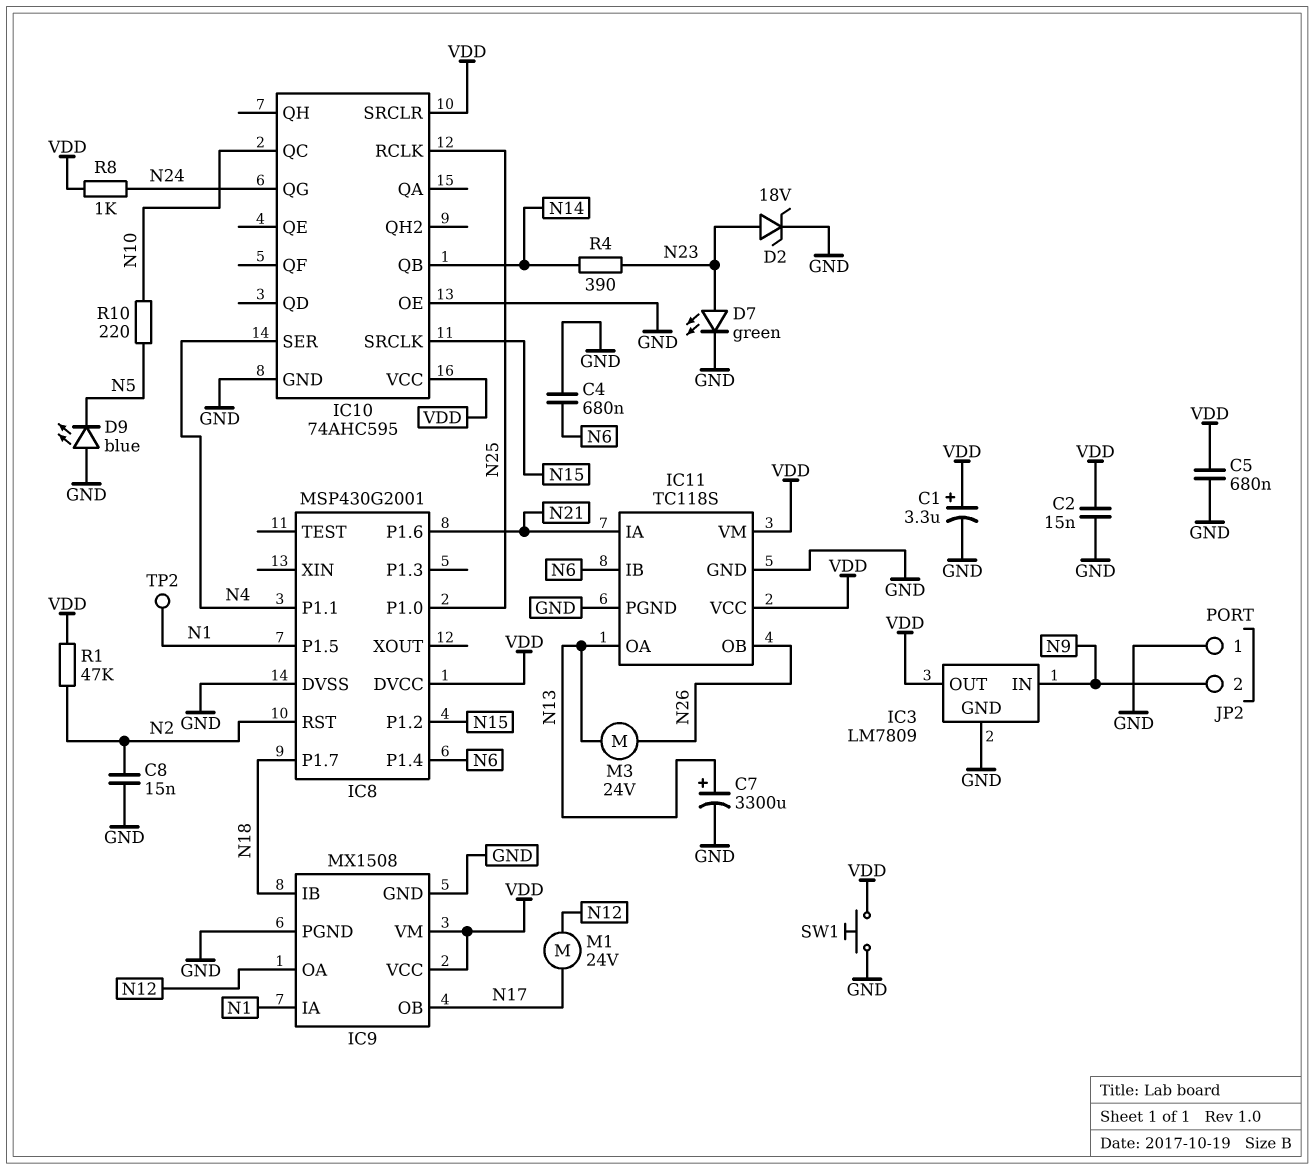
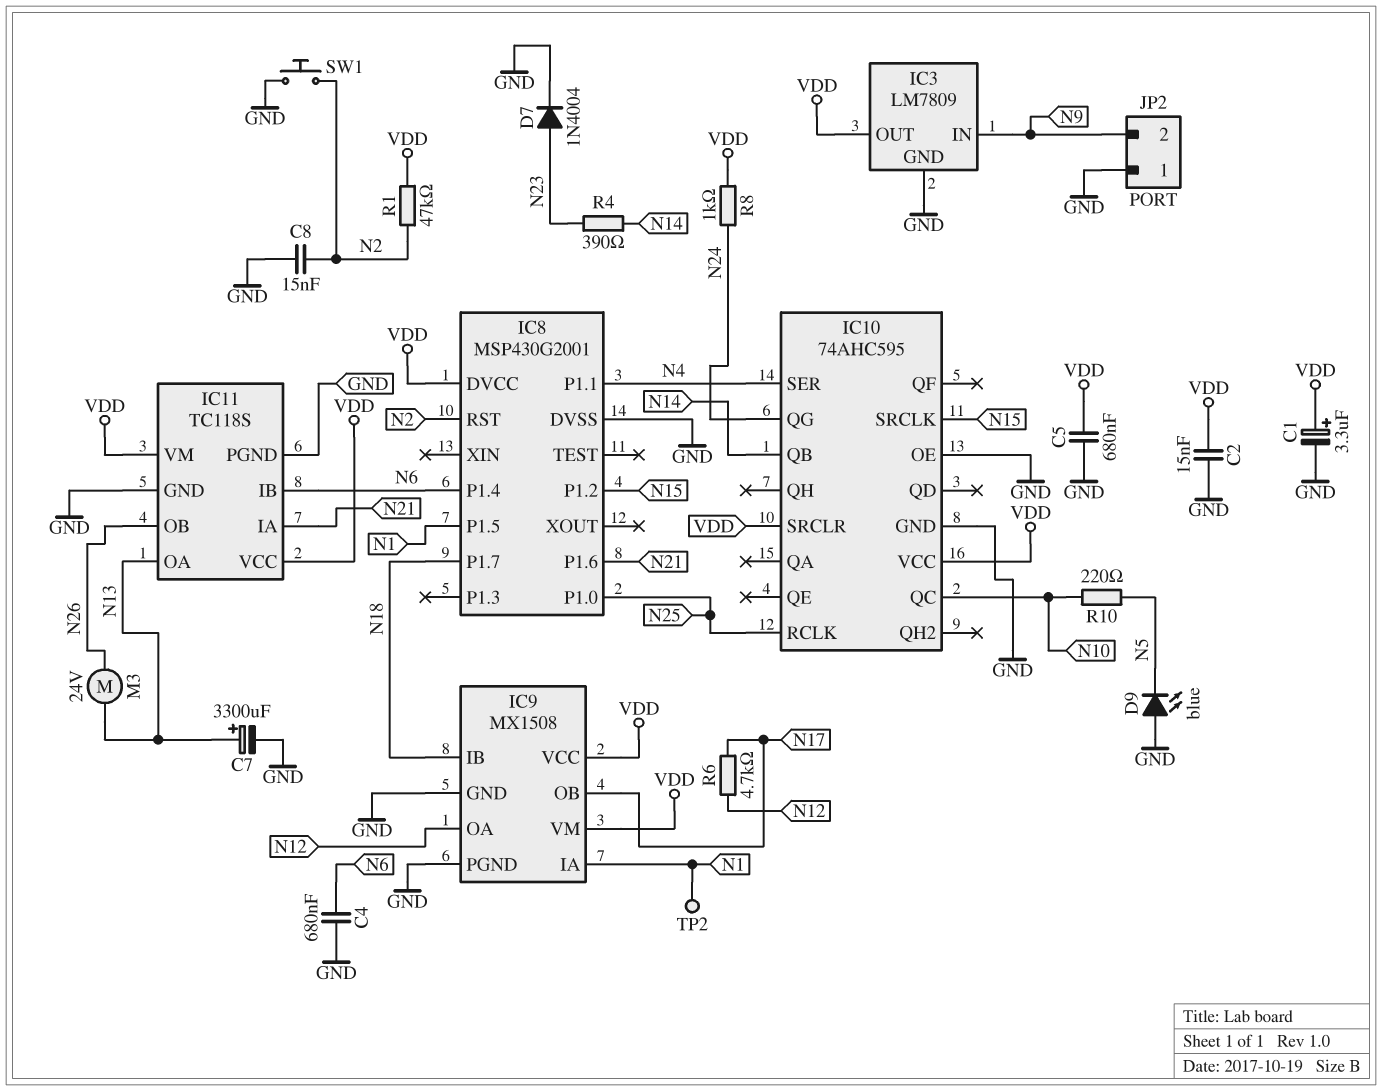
D2: zener 18V (A N23, K GND) -> none
D7: LED green (A N23, K GND) -> diode 1N4004 (A N23, K GND)
M1: motor 24V (N12, N17) -> none
R6: none -> 4.7k (N12, N17)
SW1: button (GND, VDD) -> button (GND, N2)

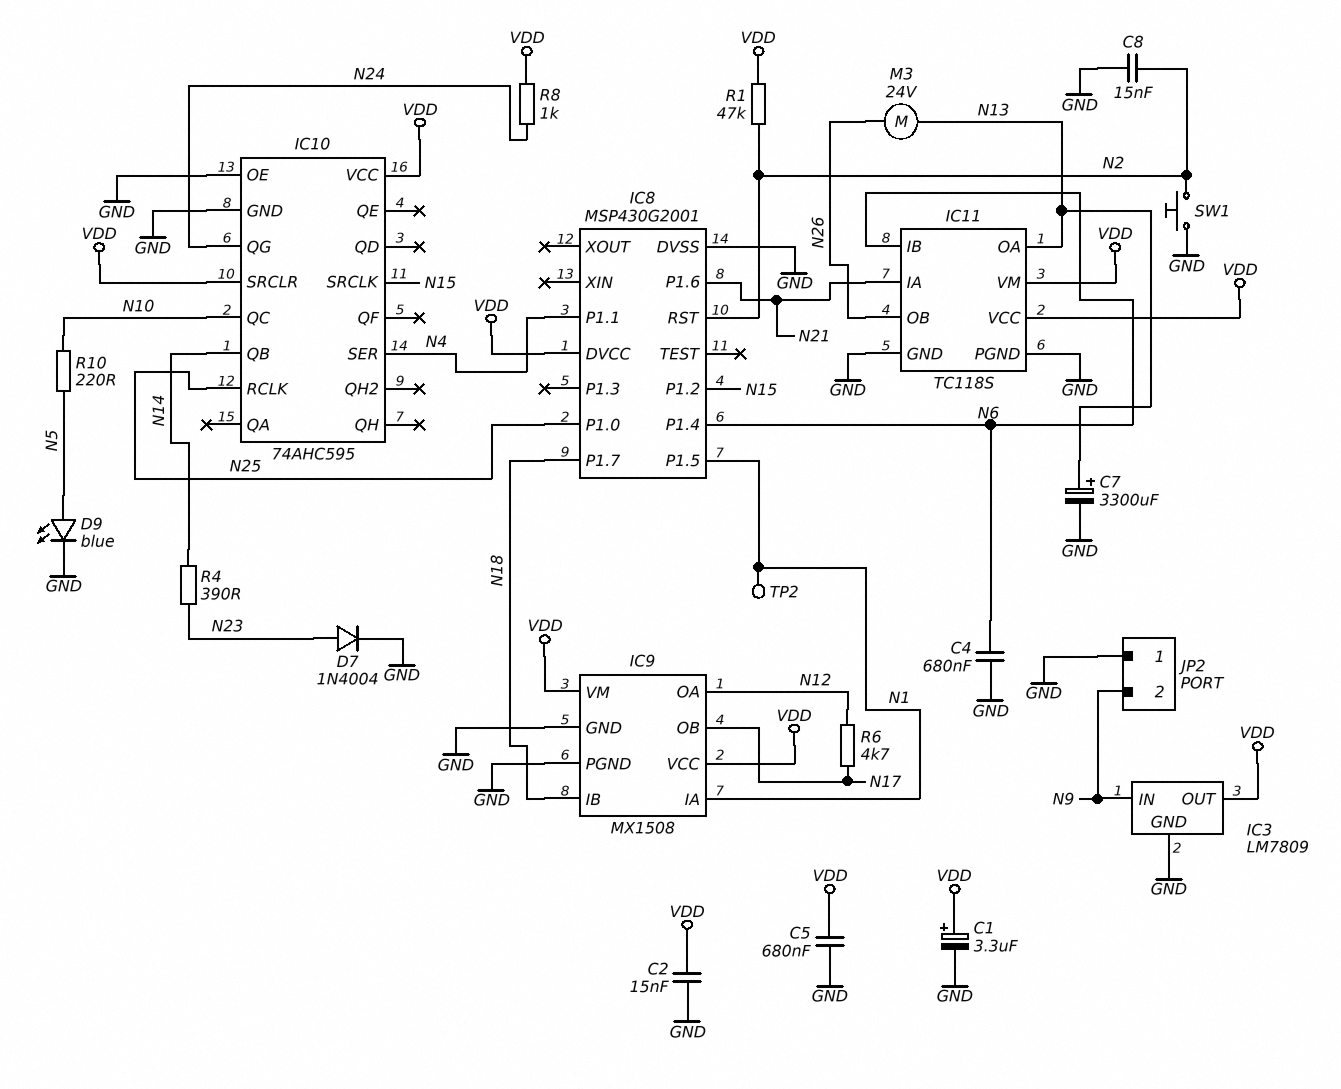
D9: LED blue (A GND, K N5) -> LED blue (A N5, K GND)

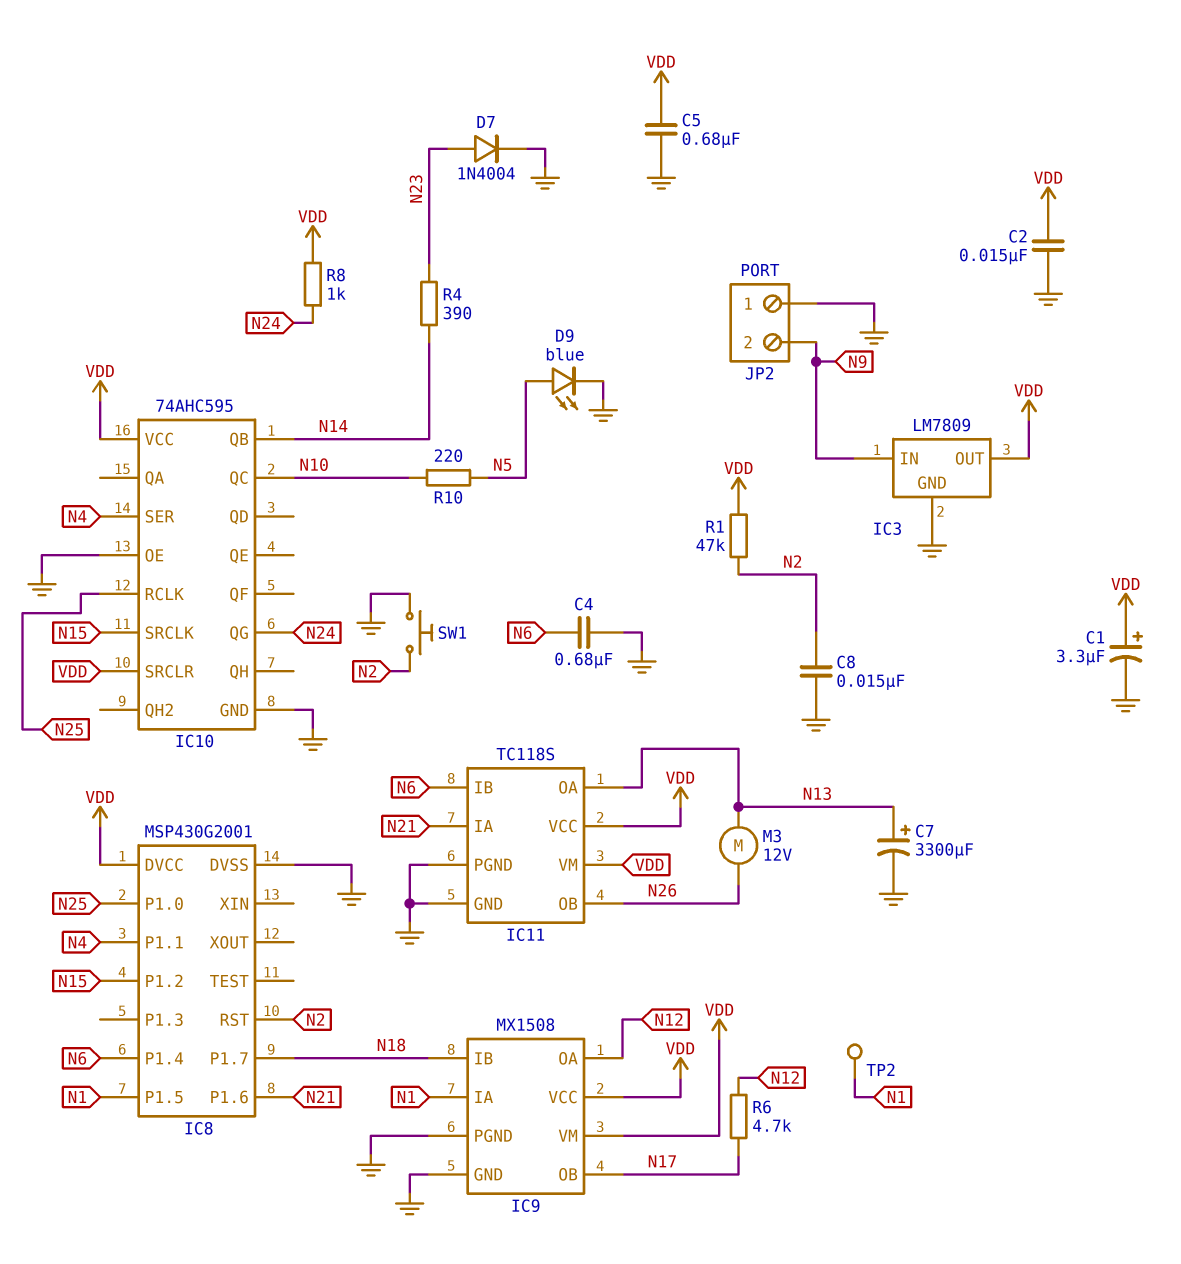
M3: motor 24V (N13, N26) -> motor 12V (N13, N26)

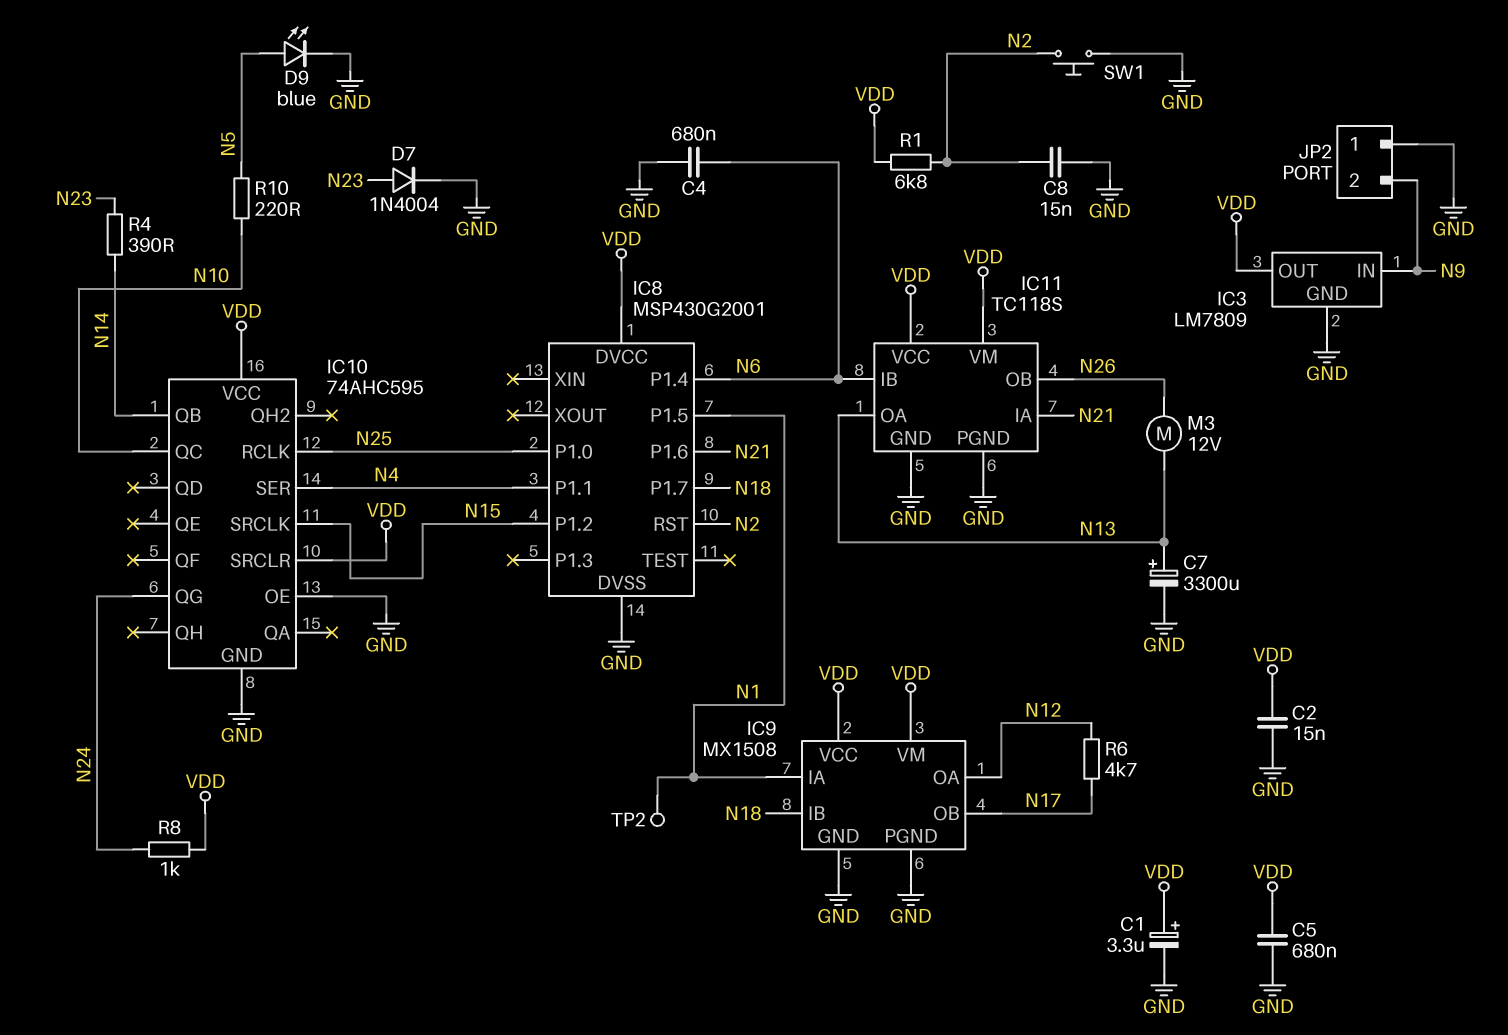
R1: 47k (N2, VDD) -> 6.8k (N2, VDD)

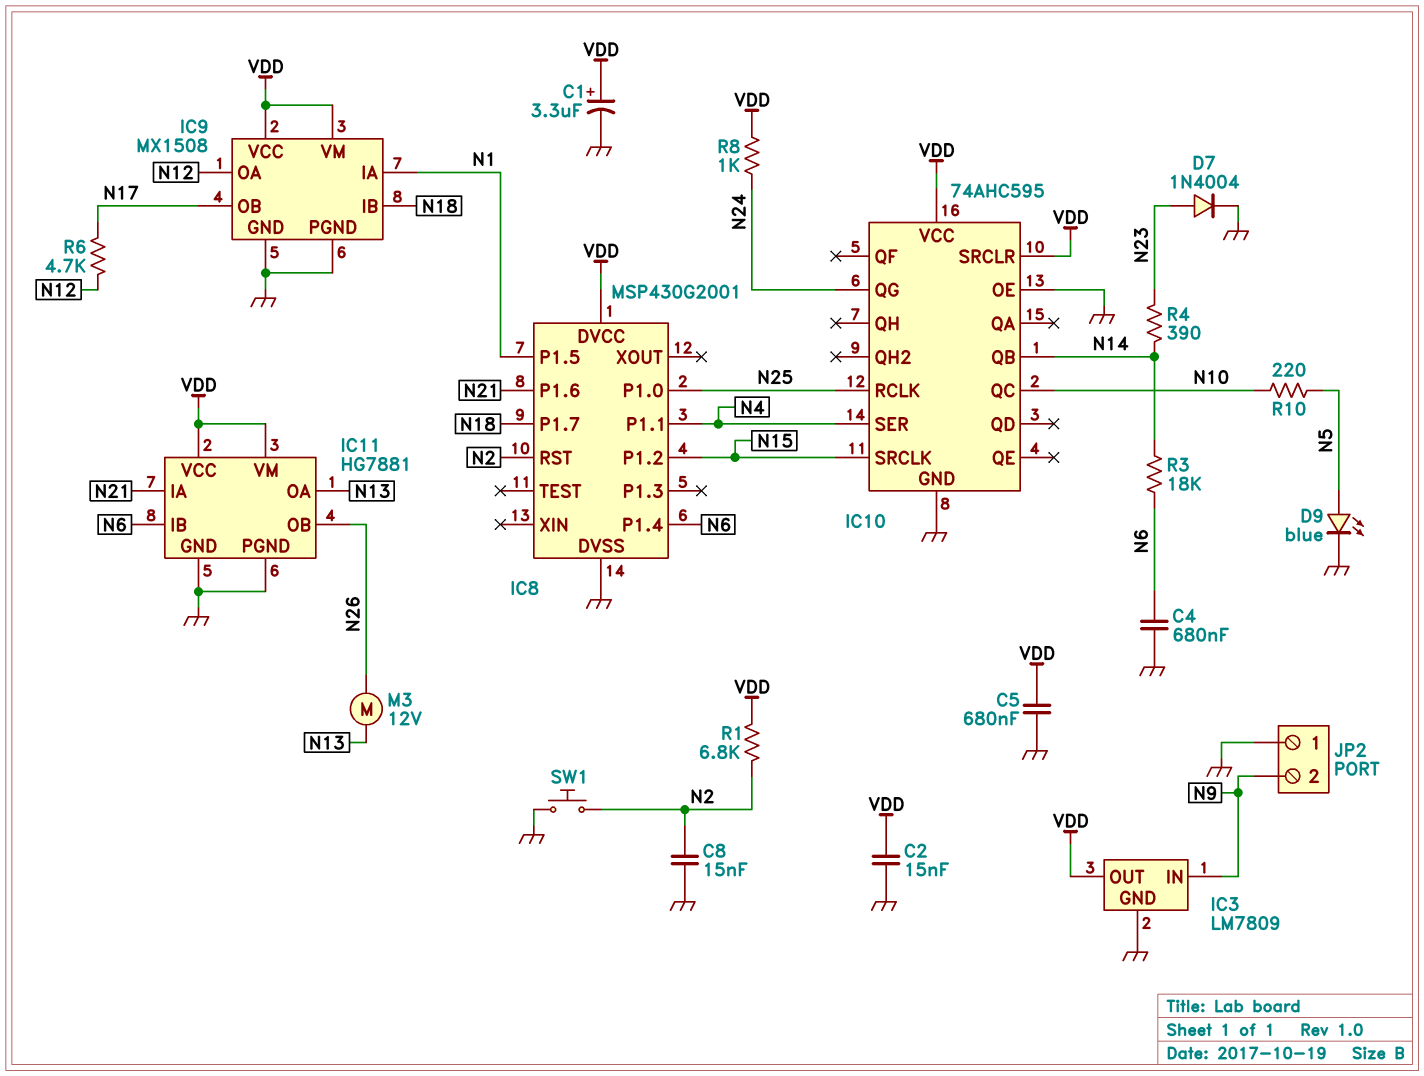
C7: 3300uF (plus N13, minus GND) -> none
IC11: TC118S -> HG7881
R3: none -> 18k (N6, N14)
TP2: test point (N1) -> none

